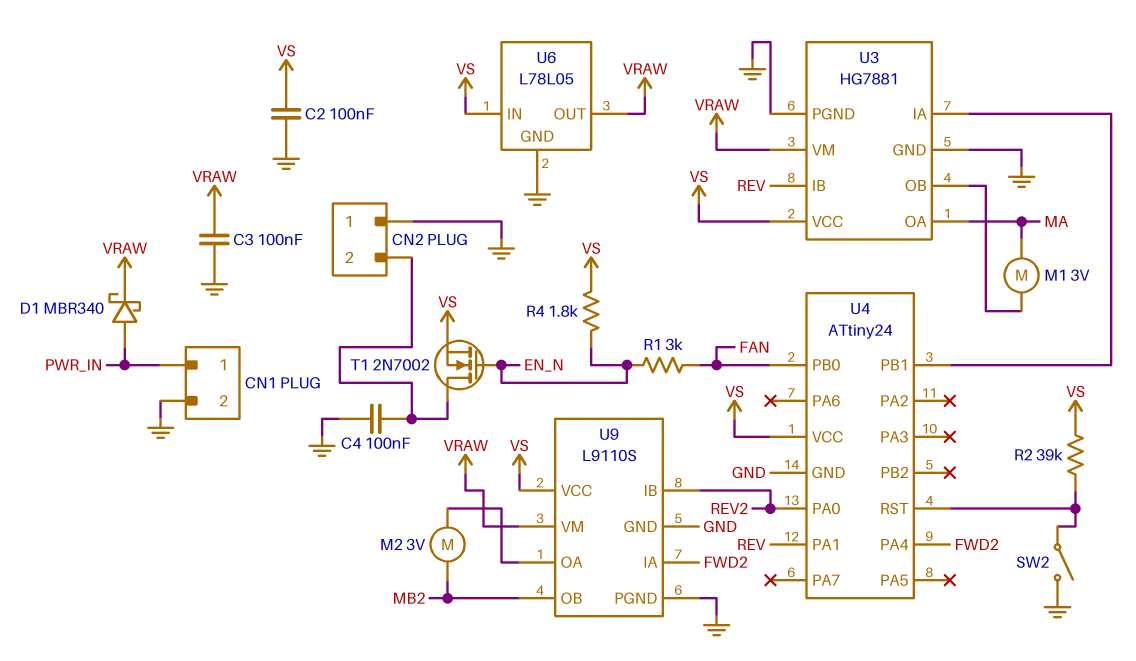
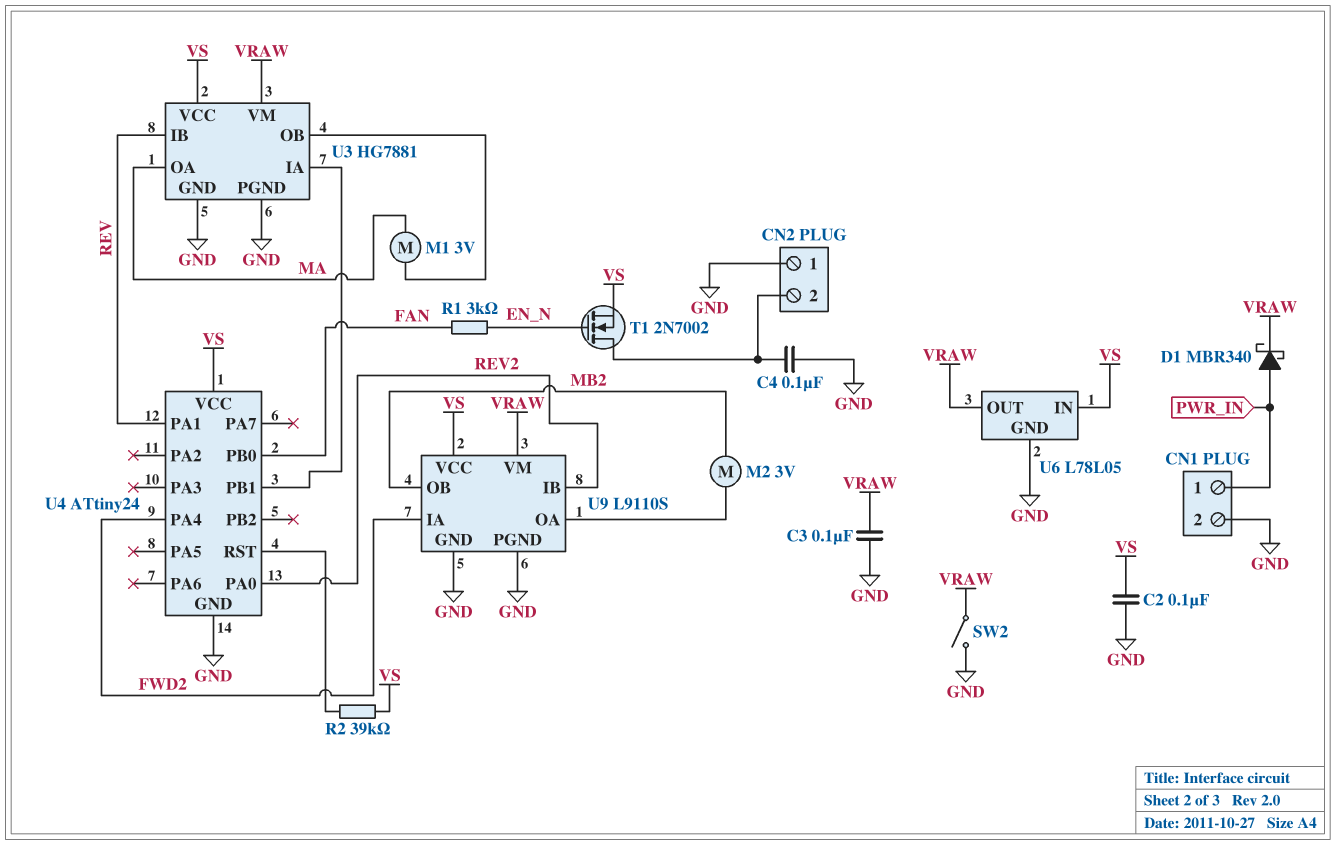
R4: 1.8k (EN_N, VS) -> none
SW2: switch (GND, U4/RST) -> switch (GND, VRAW)

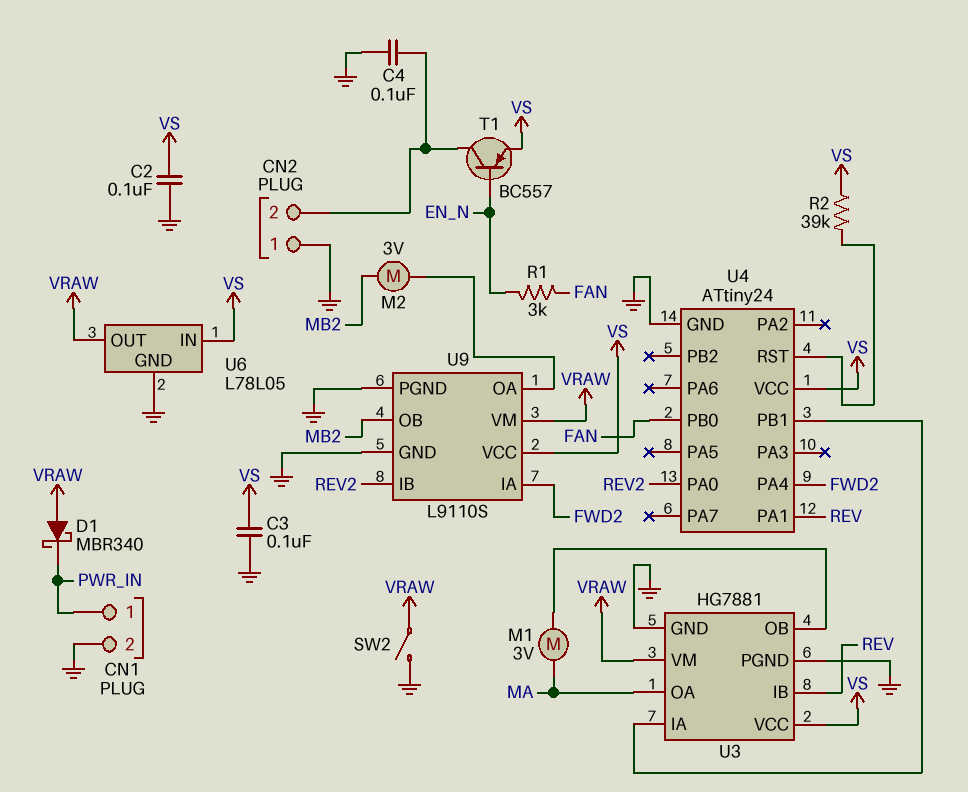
C3: 100nF (GND, VRAW) -> 100nF (GND, VS)
D1: schottky MBR340 (A PWR_IN, K VRAW) -> schottky MBR340 (A VRAW, K PWR_IN)
T1: NMOS 2N7002 (G EN_N, D CN2/2, S VS) -> PNP BC557 (B EN_N, C CN2/2, E VS)

